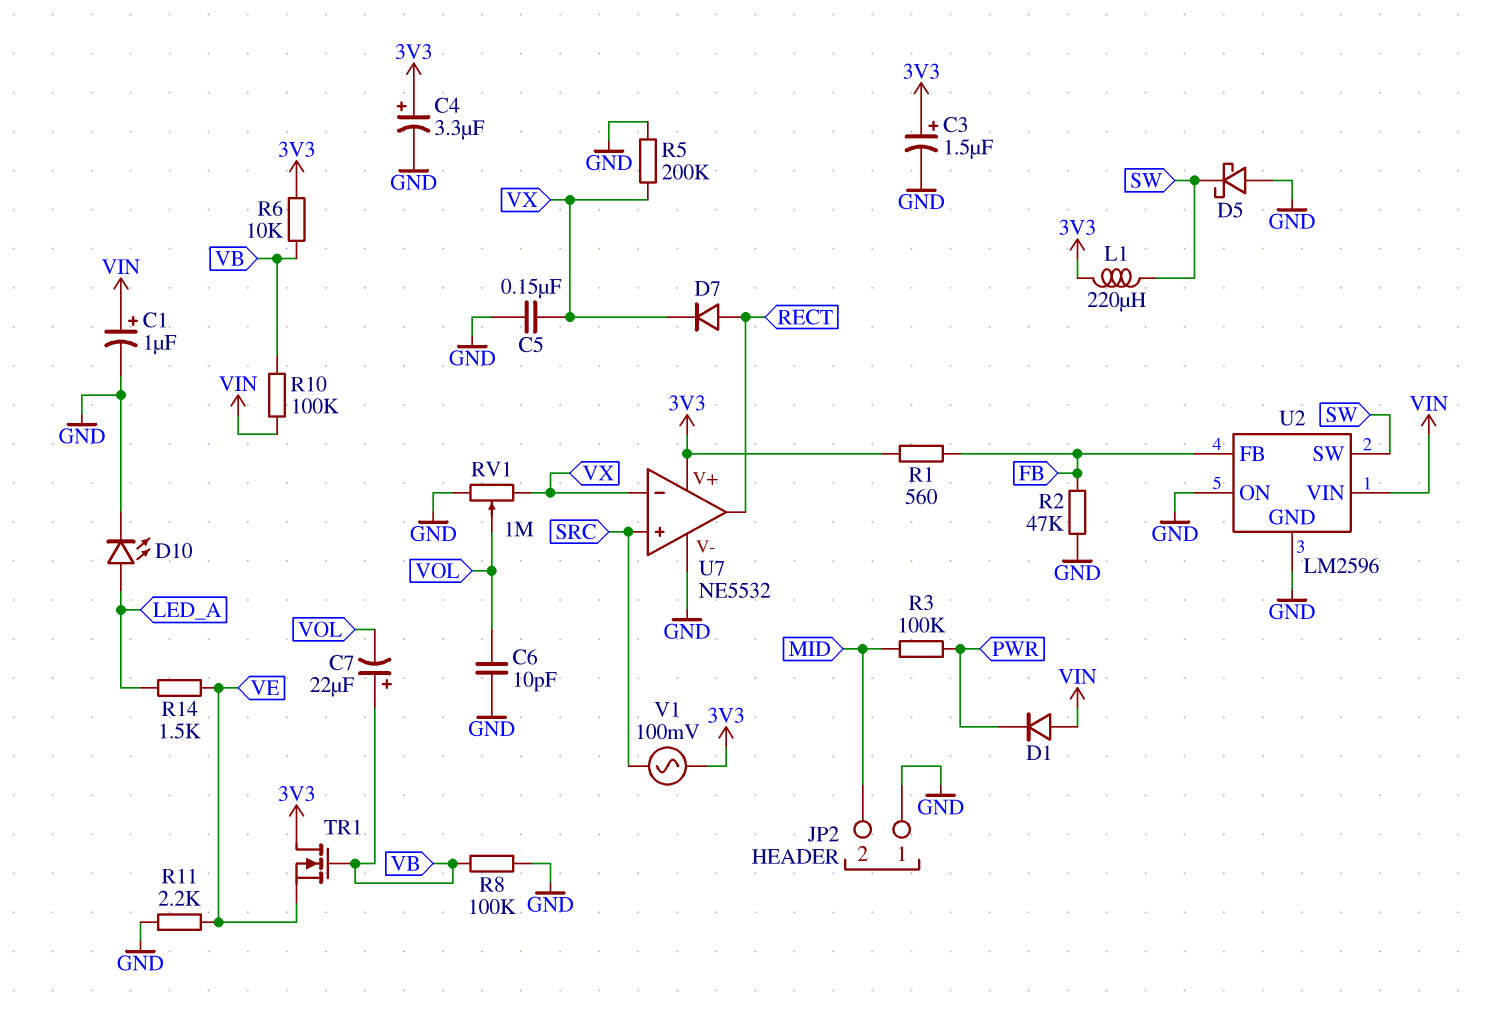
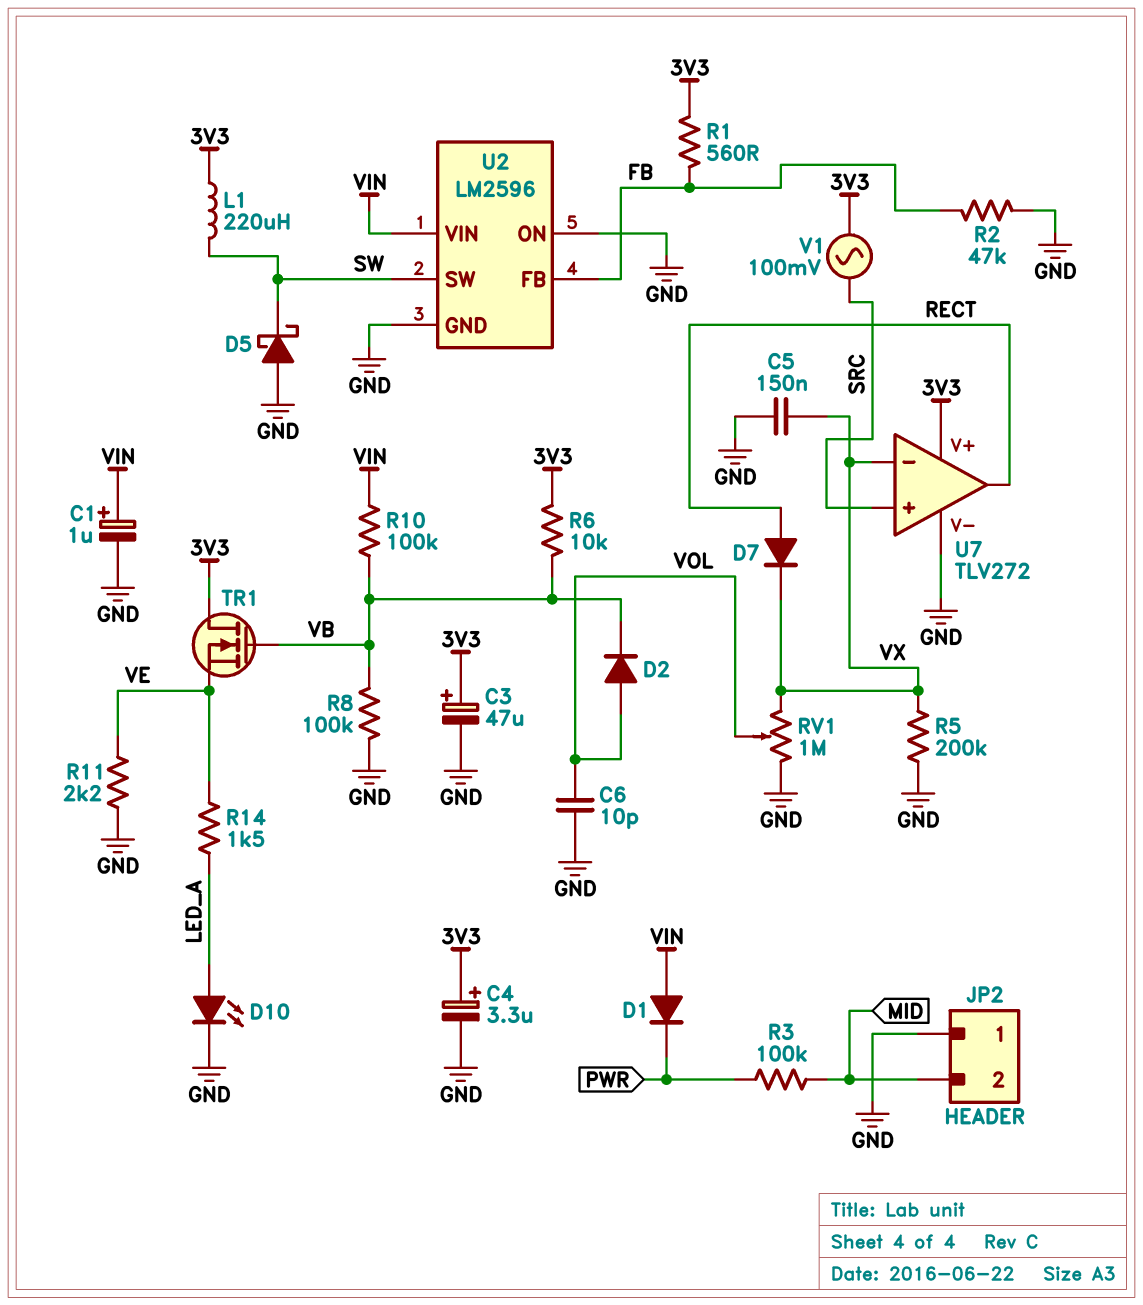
C3: 1.5uF (plus 3V3, minus GND) -> 47uF (plus 3V3, minus GND)
C7: 22uF (plus VB, minus VOL) -> none
D2: none -> diode (A VOL, K VB)
U7: NE5532 -> TLV272

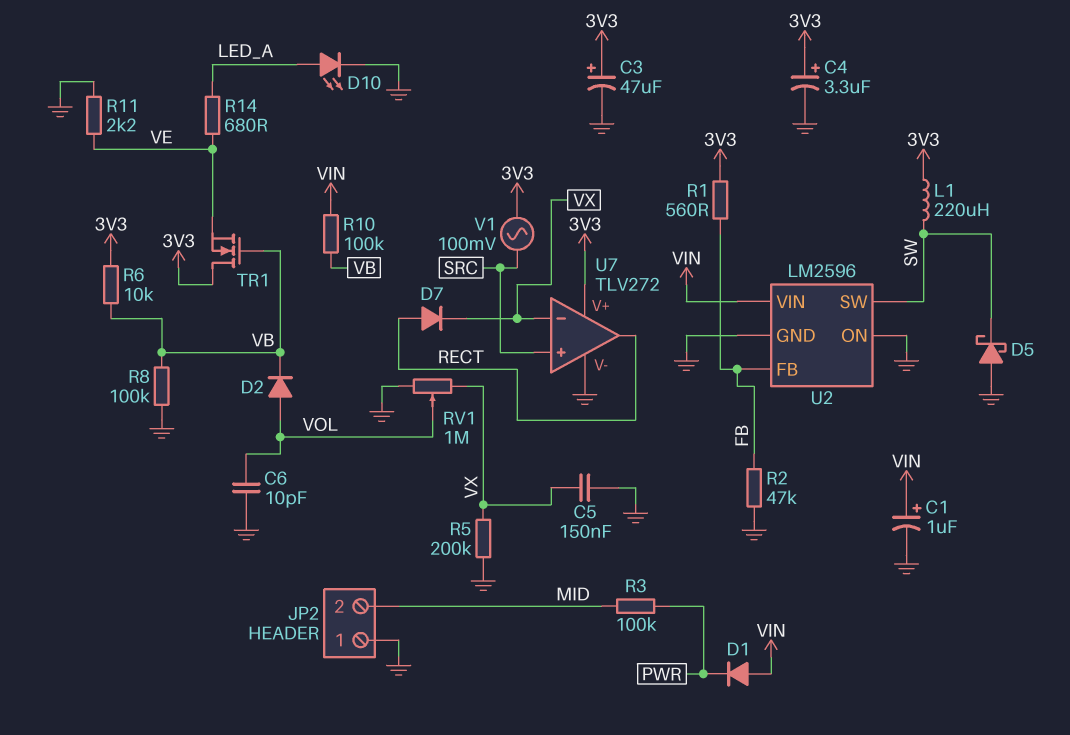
R14: 1.5k (LED_A, VE) -> 680 (LED_A, VE)

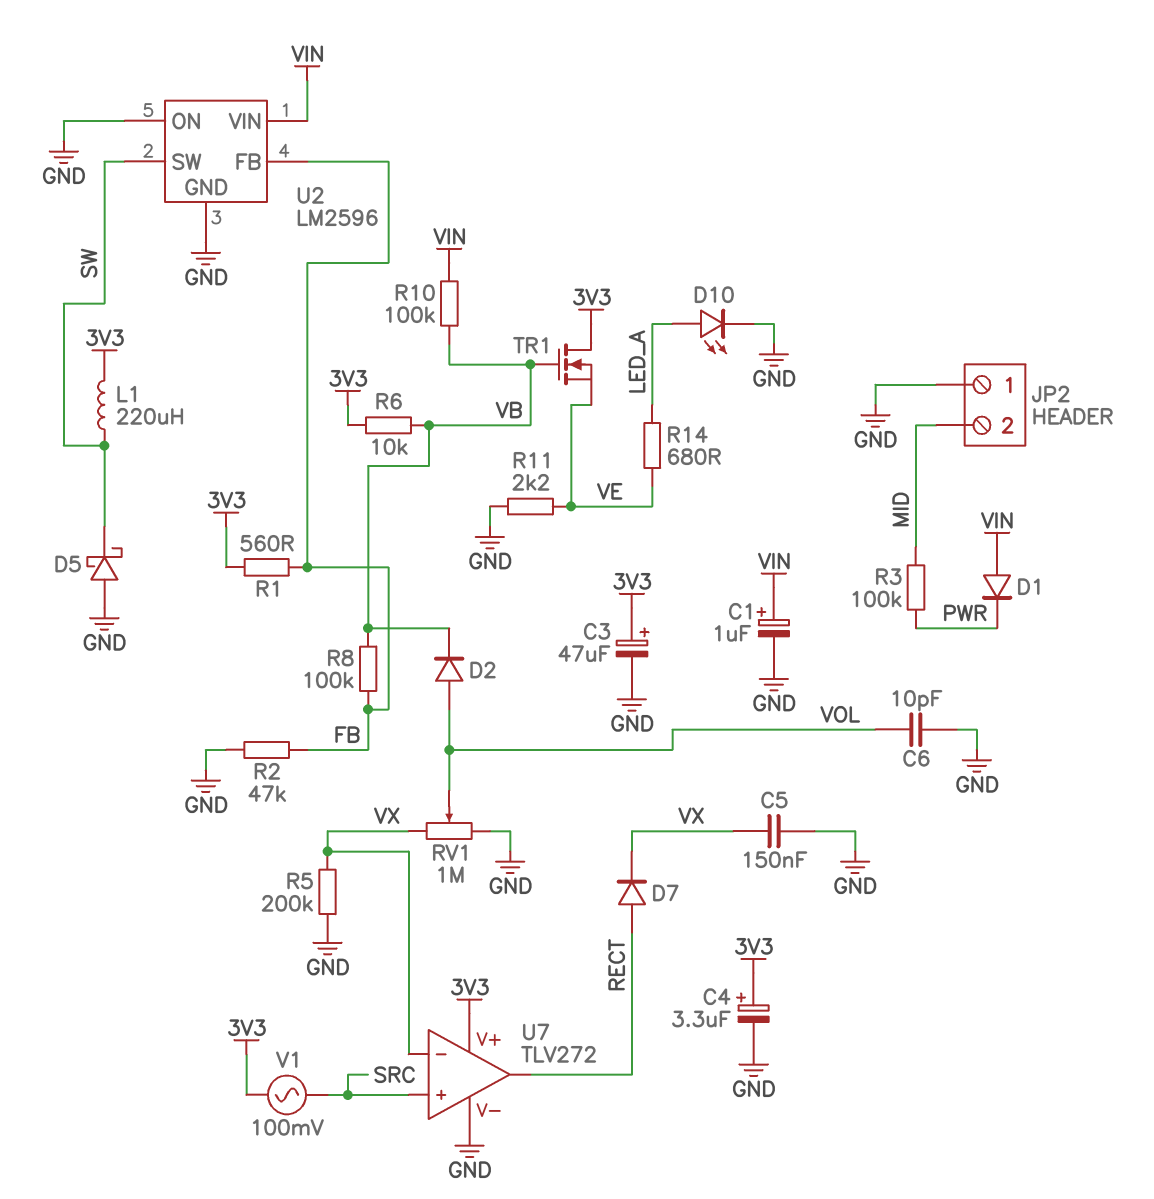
R8: 100k (GND, VB) -> 100k (FB, VB)

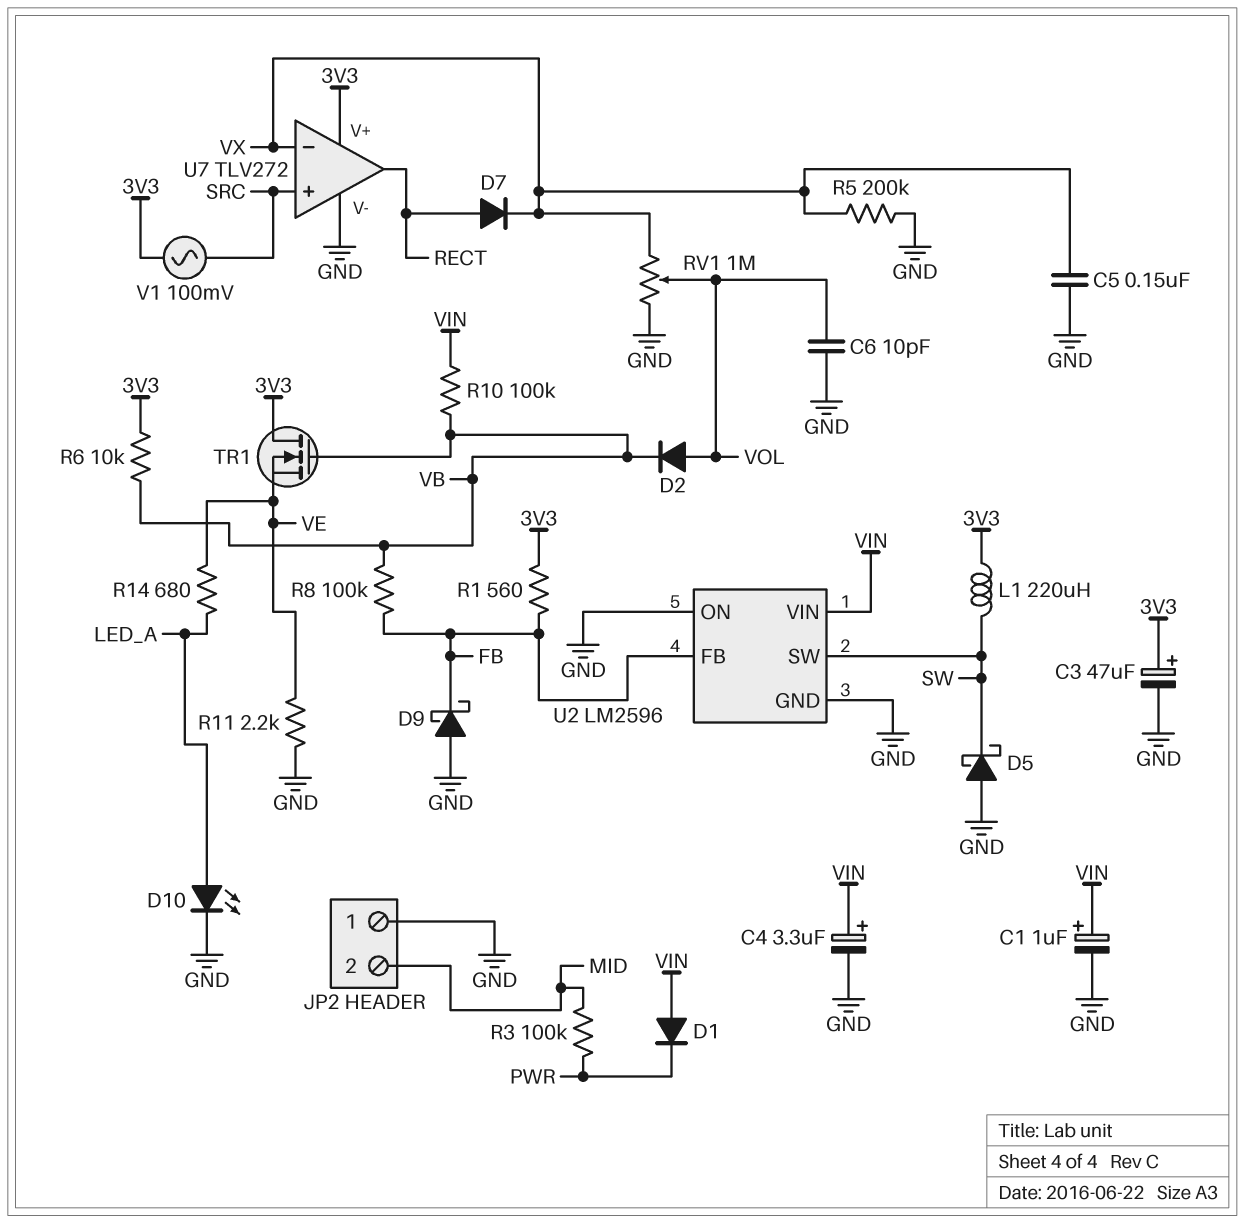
C4: 3.3uF (plus 3V3, minus GND) -> 3.3uF (plus VIN, minus GND)
D9: none -> schottky (A GND, K FB)
R2: 47k (FB, GND) -> none

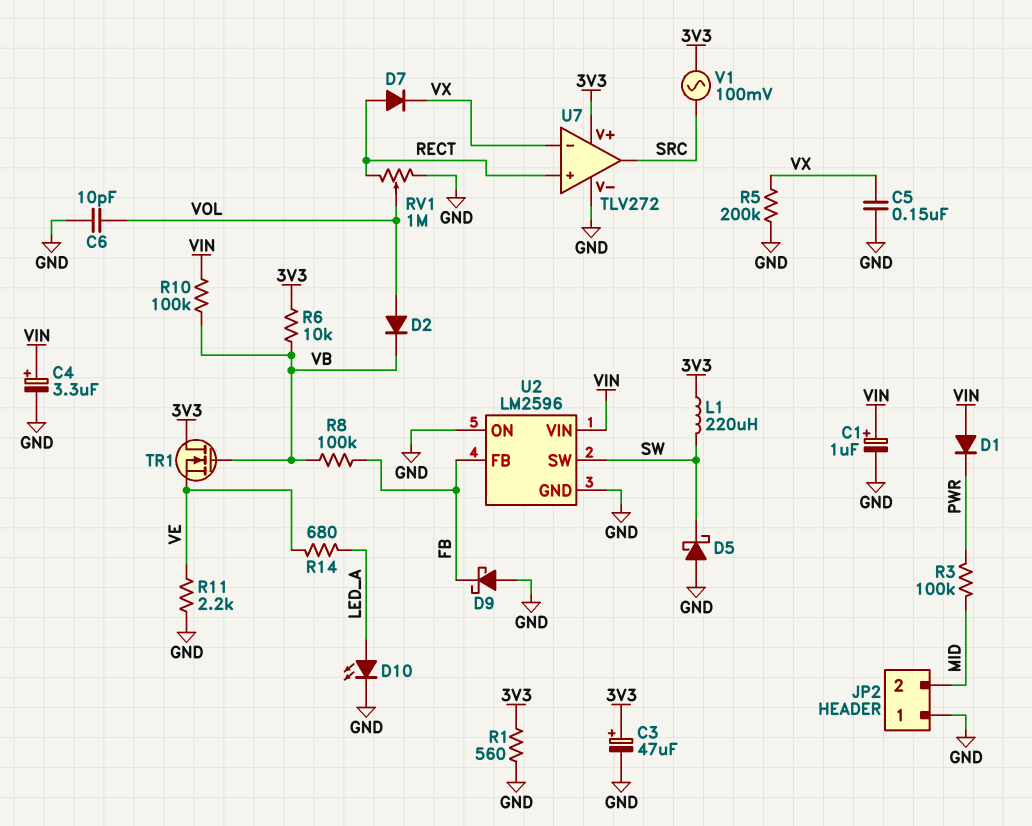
R1: 560 (3V3, FB) -> 560 (3V3, GND)
RV1: 1M (GND, VX, wiper VOL) -> 1M (GND, RECT, wiper VOL)
U7 pin in+: SRC -> RECT
U7 pin out: RECT -> SRC

